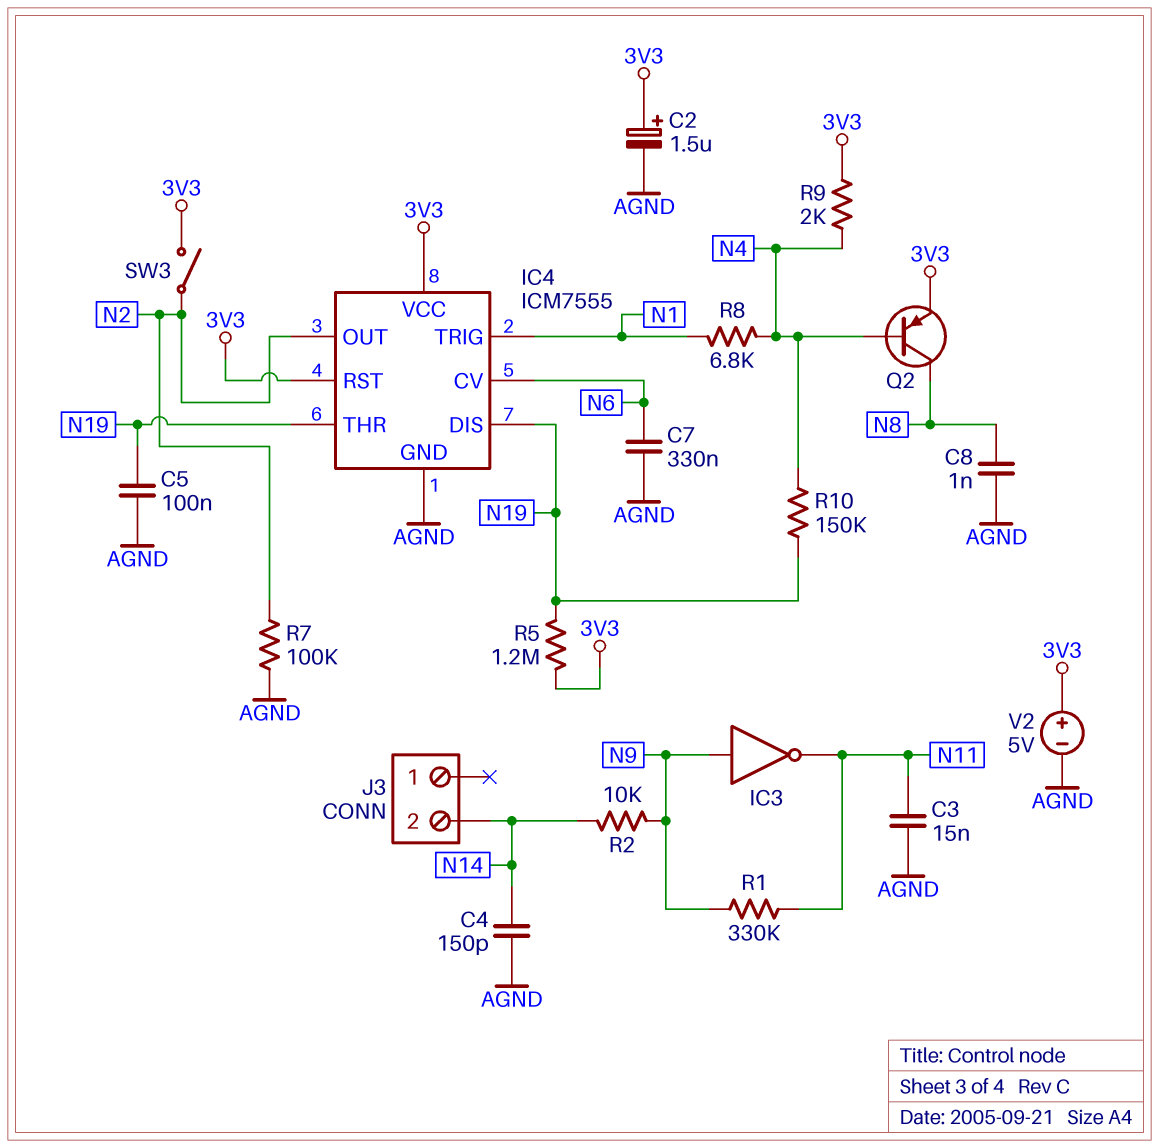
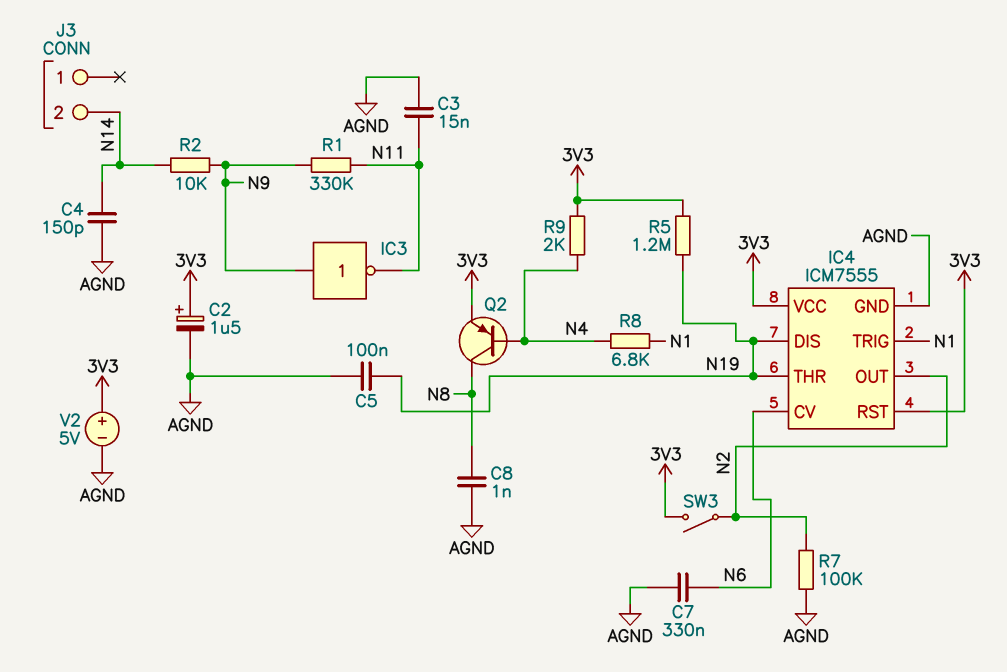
R10: 150k (N4, N19) -> none

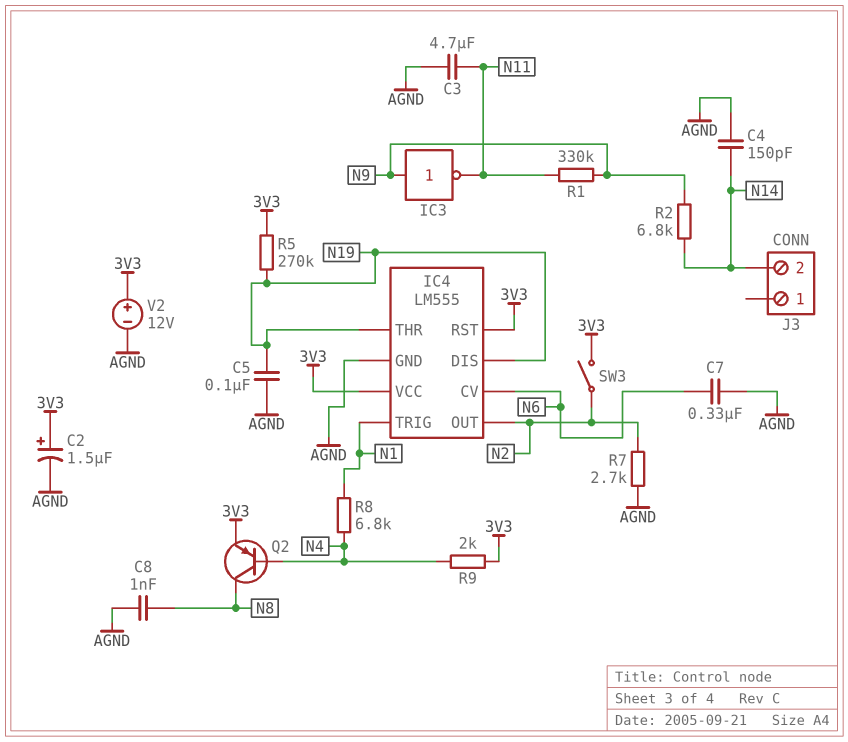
C3: 15nF (AGND, N11) -> 4.7uF (AGND, N11)
IC4: ICM7555 -> LM555
R2: 10k (N9, N14) -> 6.8k (N9, N14)
R5: 1.2M (3V3, N19) -> 270k (3V3, N19)
R7: 100k (AGND, N2) -> 2.7k (AGND, N2)
V2: 5V (plus 3V3, minus AGND) -> 12V (plus 3V3, minus AGND)

